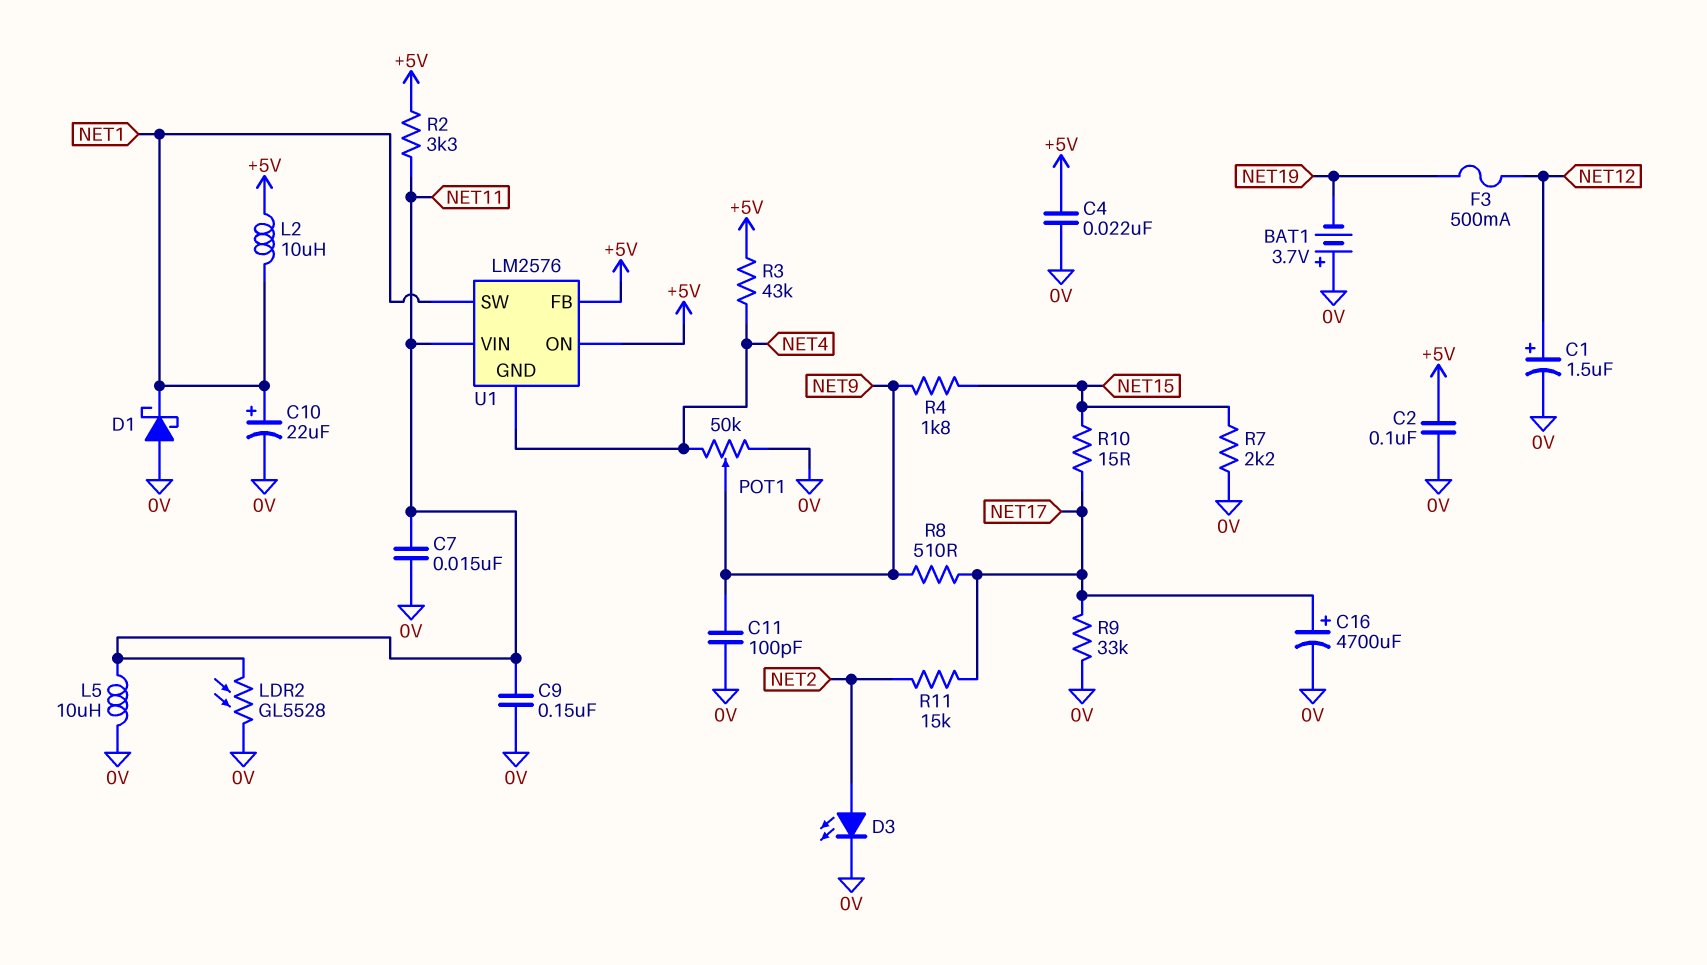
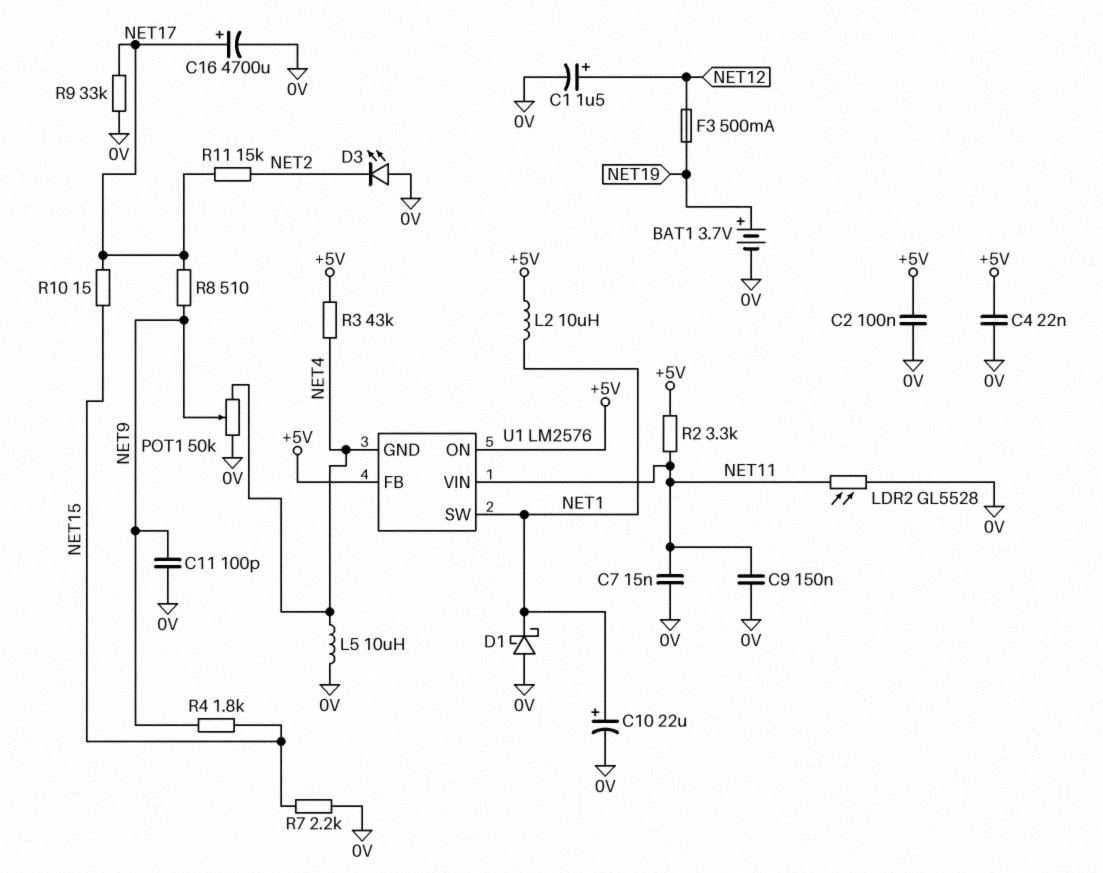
BAT1: 3.7V (plus 0V, minus NET19) -> 3.7V (plus NET19, minus 0V)
D3: LED (A NET2, K 0V) -> LED (A 0V, K NET2)
L5: 10uH (0V, NET11) -> 10uH (0V, NET4)

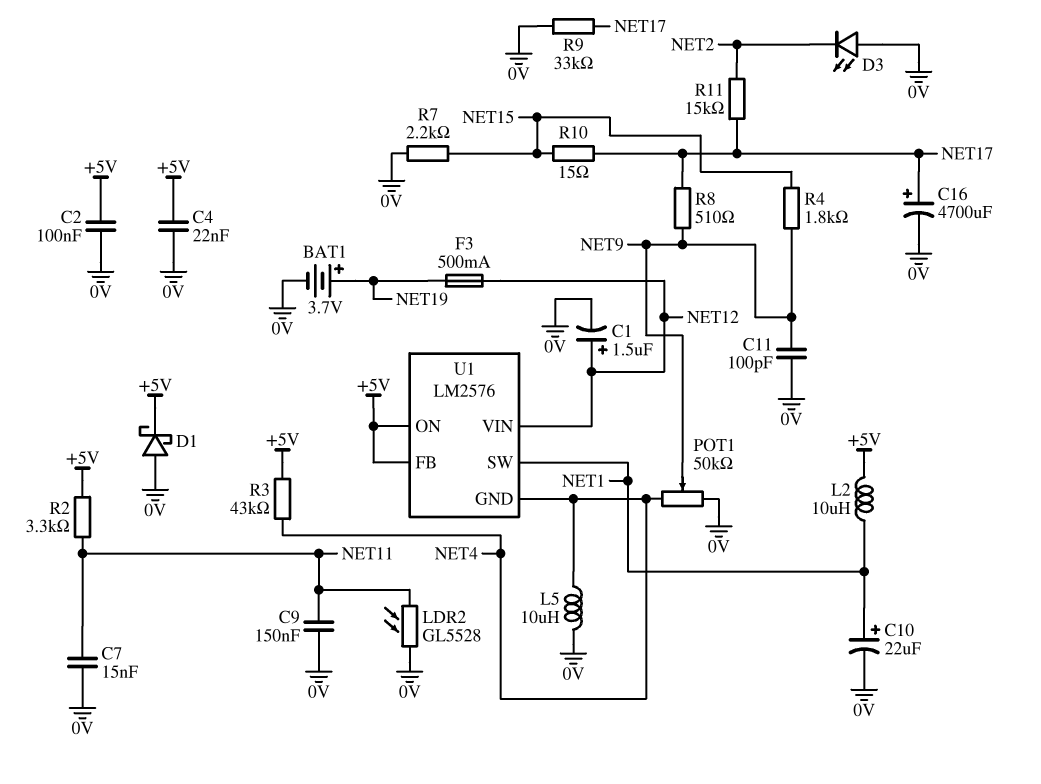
D1: schottky (A 0V, K NET1) -> schottky (A 0V, K +5V)
U1 pin VIN: NET11 -> NET12

